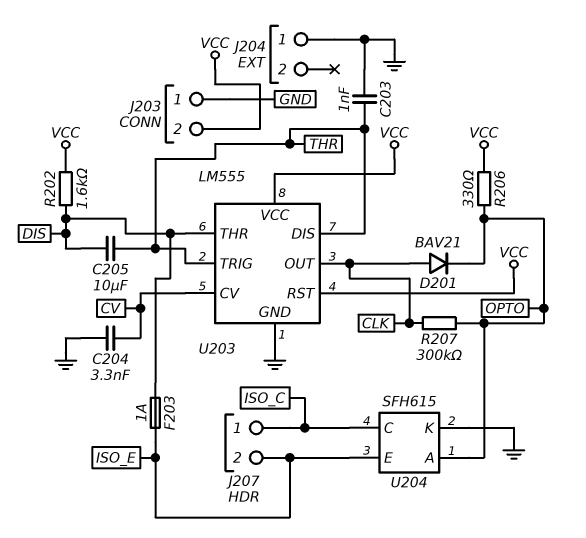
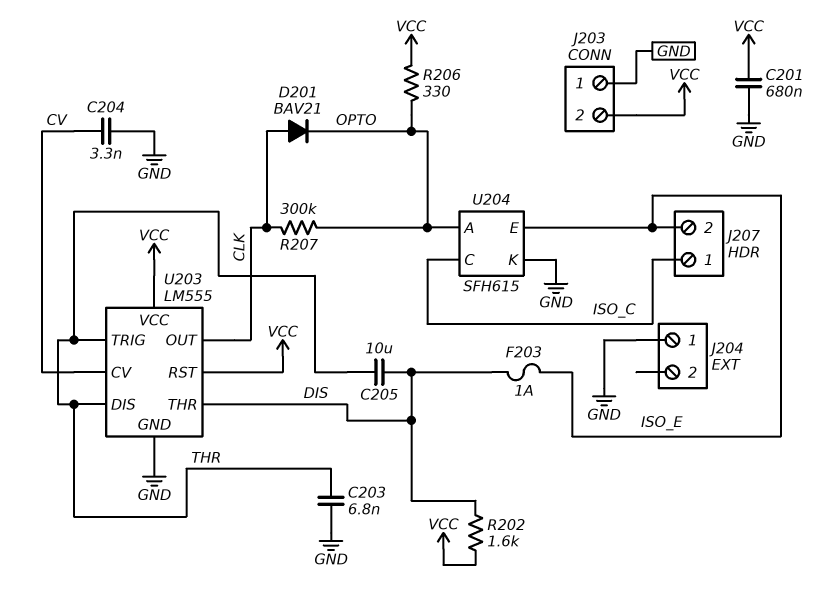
C201: none -> 680nF (GND, VCC)
C203: 1nF (GND, THR) -> 6.8nF (GND, THR)

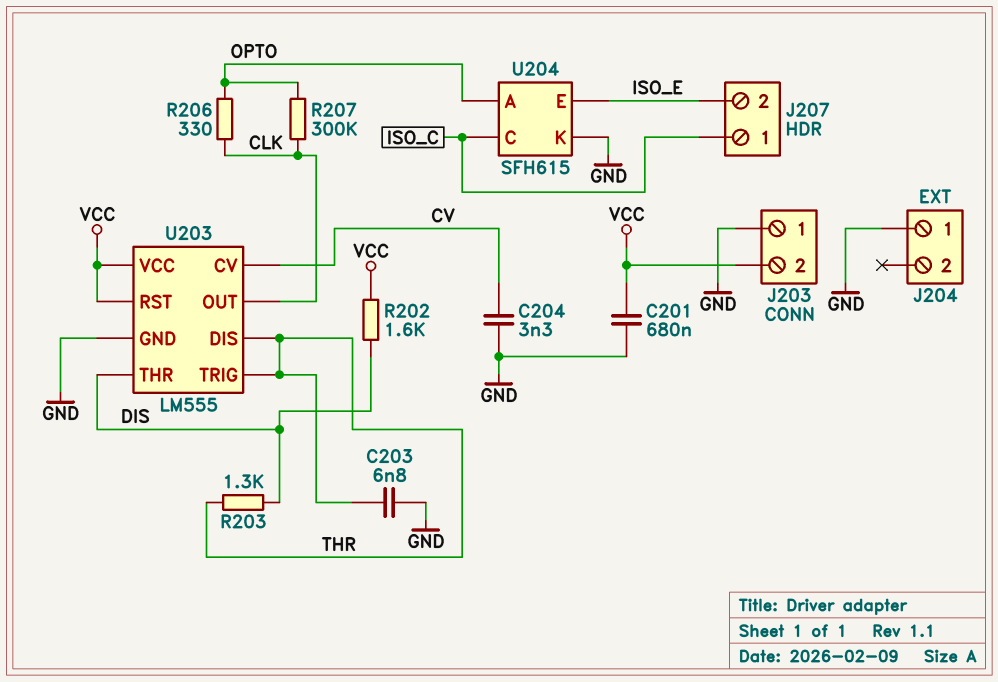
C205: 10uF (DIS, THR) -> none
D201: diode BAV21 (A CLK, K OPTO) -> none
F203: 1A (DIS, ISO_E) -> none
R203: none -> 1.3k (DIS, THR)
R206: 330 (OPTO, VCC) -> 330 (CLK, OPTO)

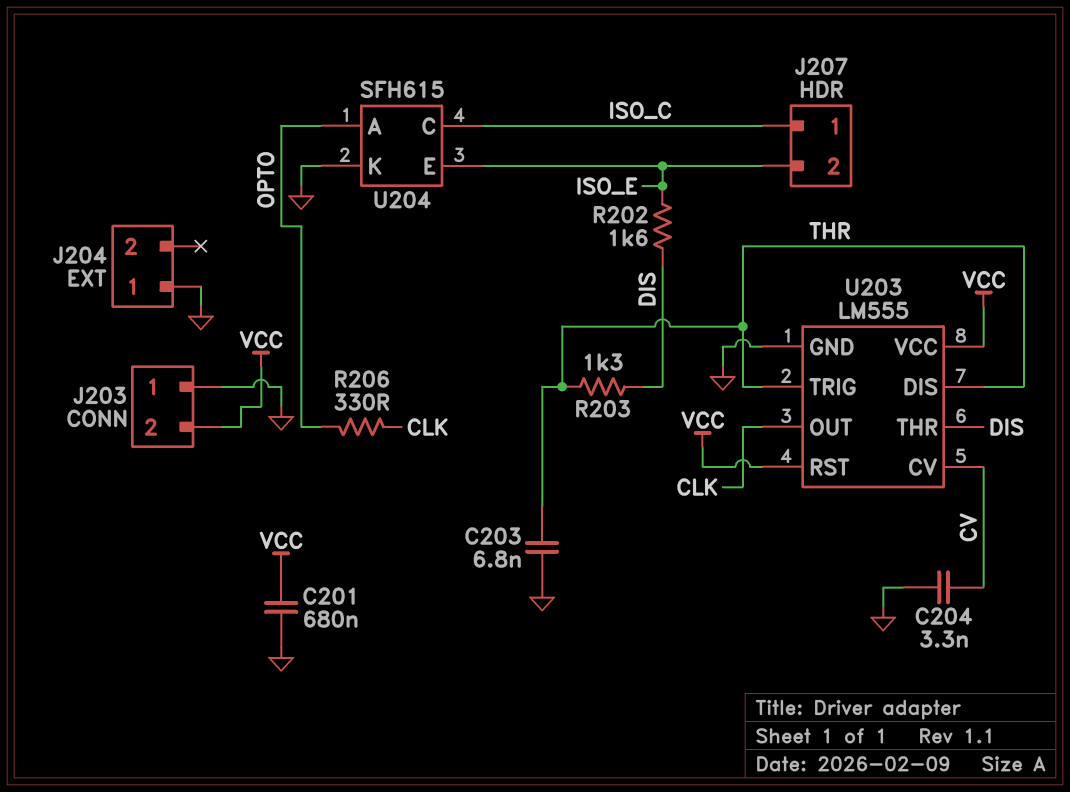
R202: 1.6k (DIS, VCC) -> 1.6k (DIS, ISO_E)
R207: 300k (CLK, OPTO) -> none

